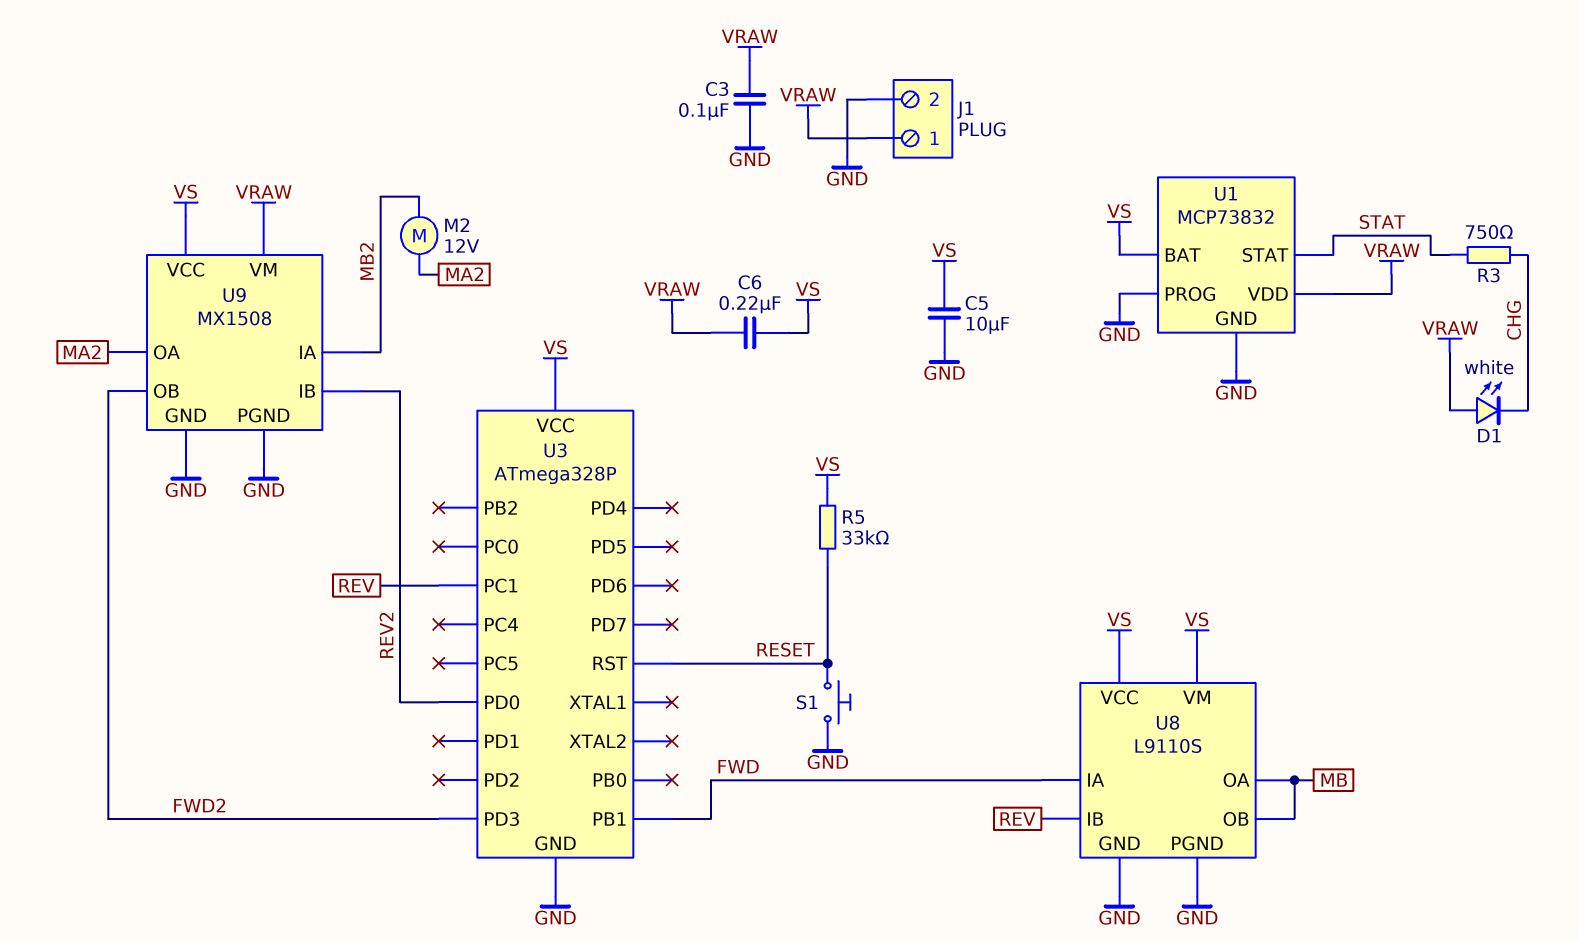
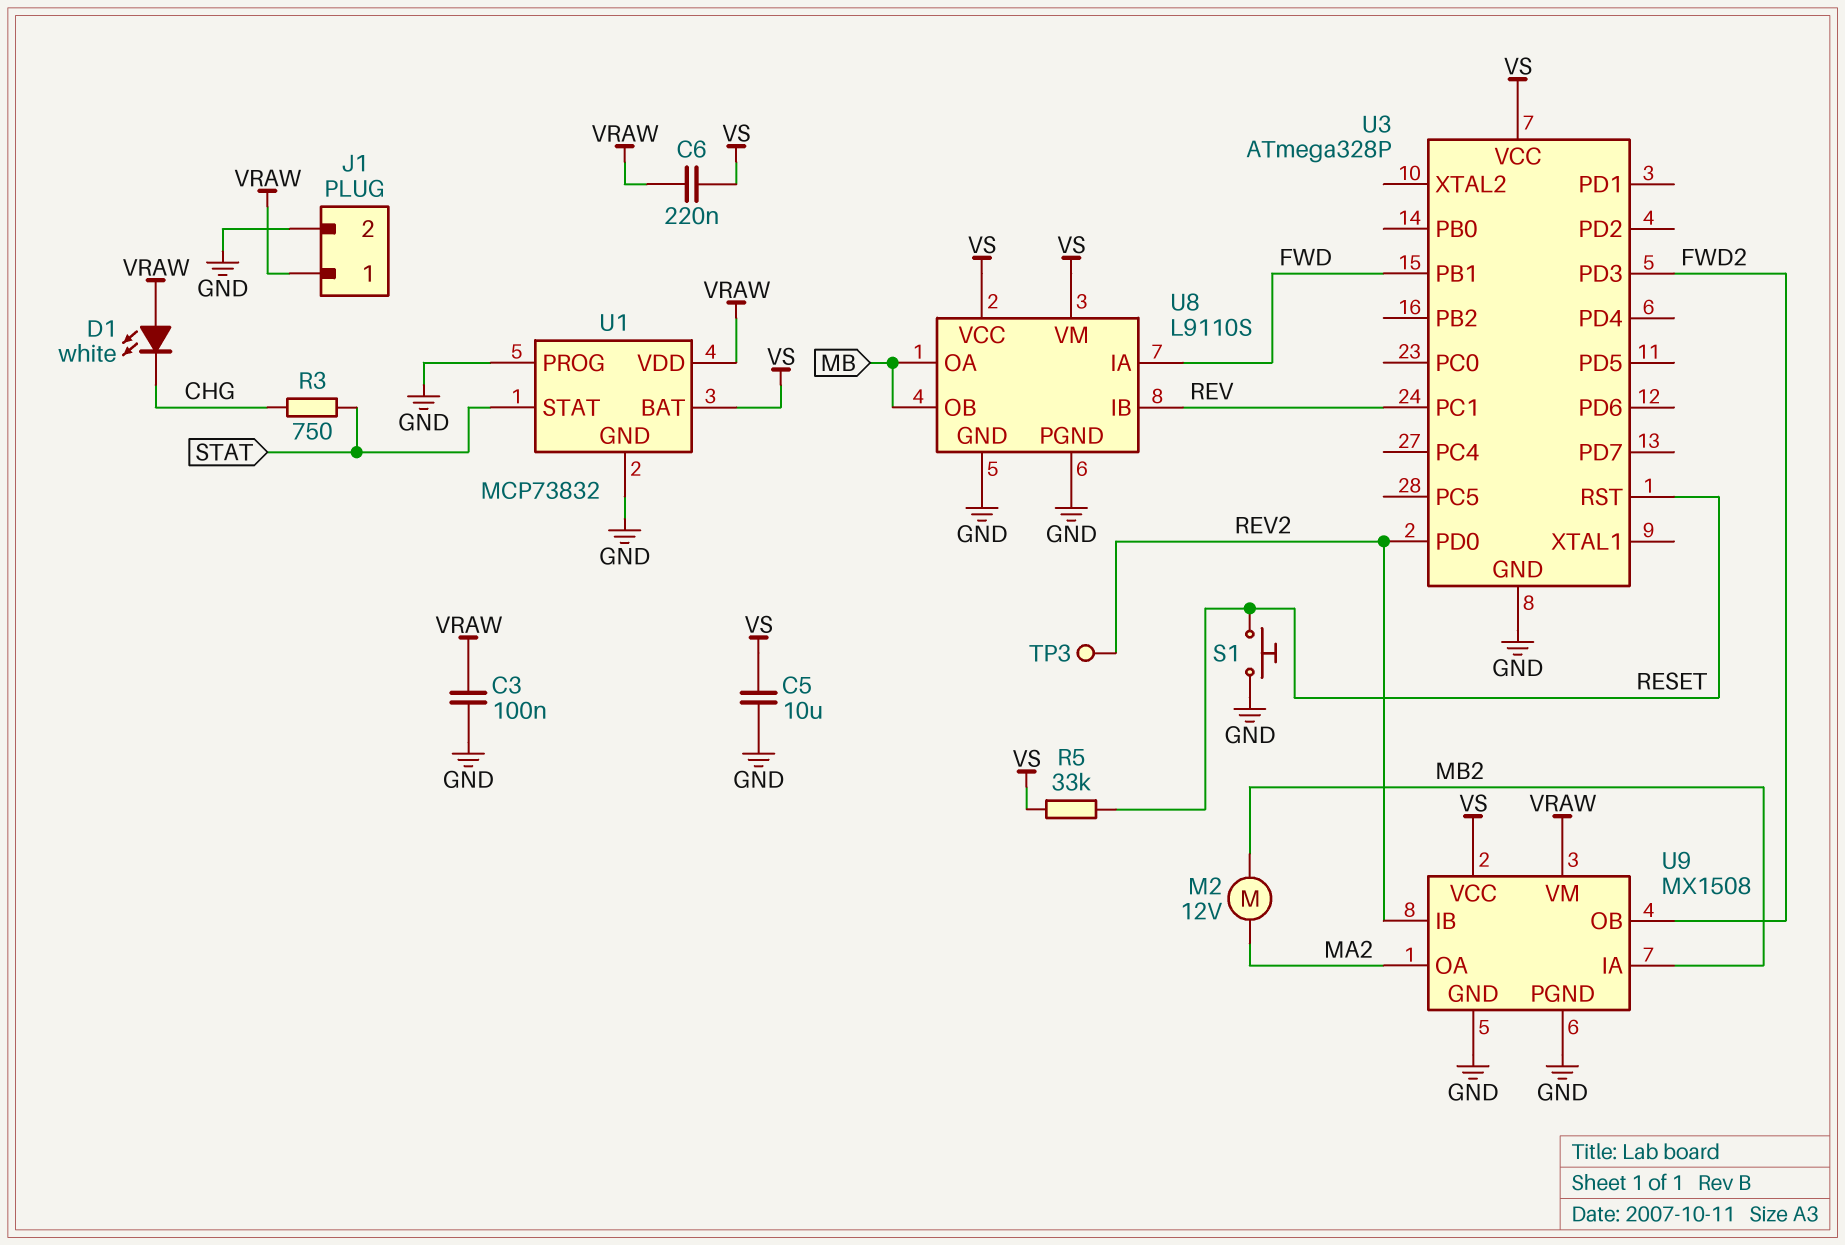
TP3: none -> test point (REV2)

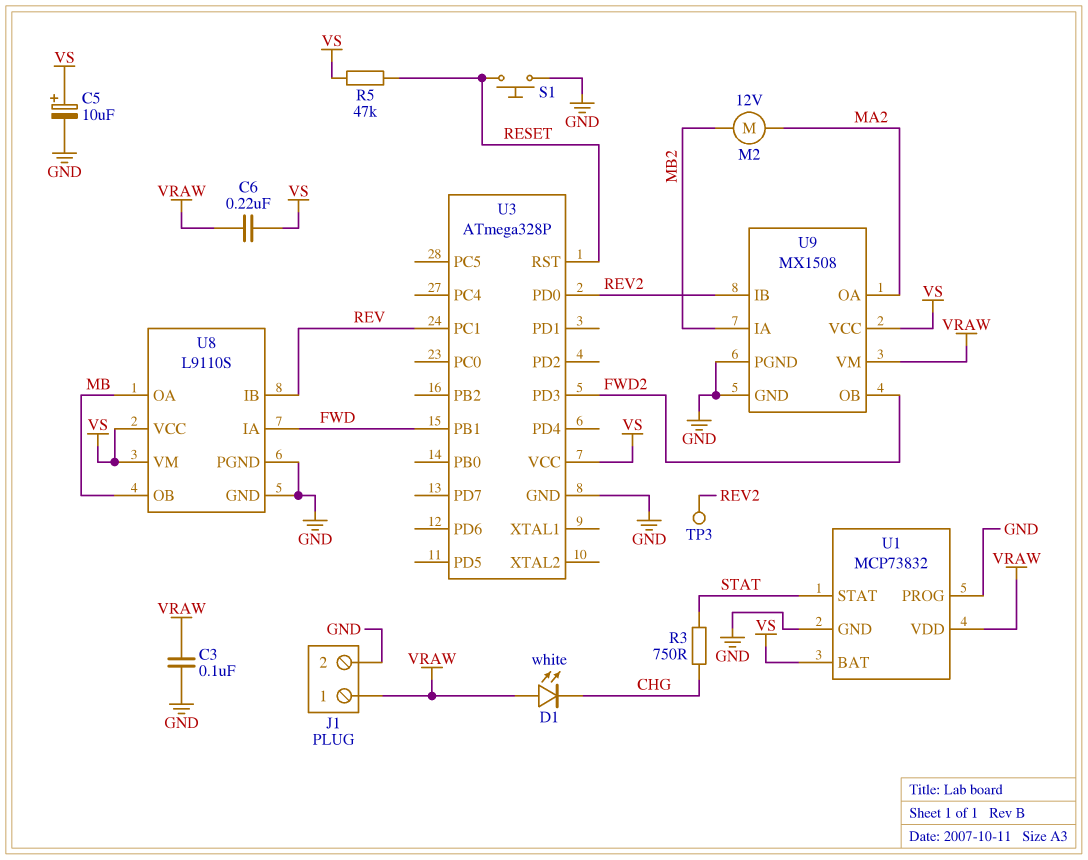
C5: 10uF (GND, VS) -> 10uF (plus VS, minus GND)
R5: 33k (RESET, VS) -> 47k (RESET, VS)

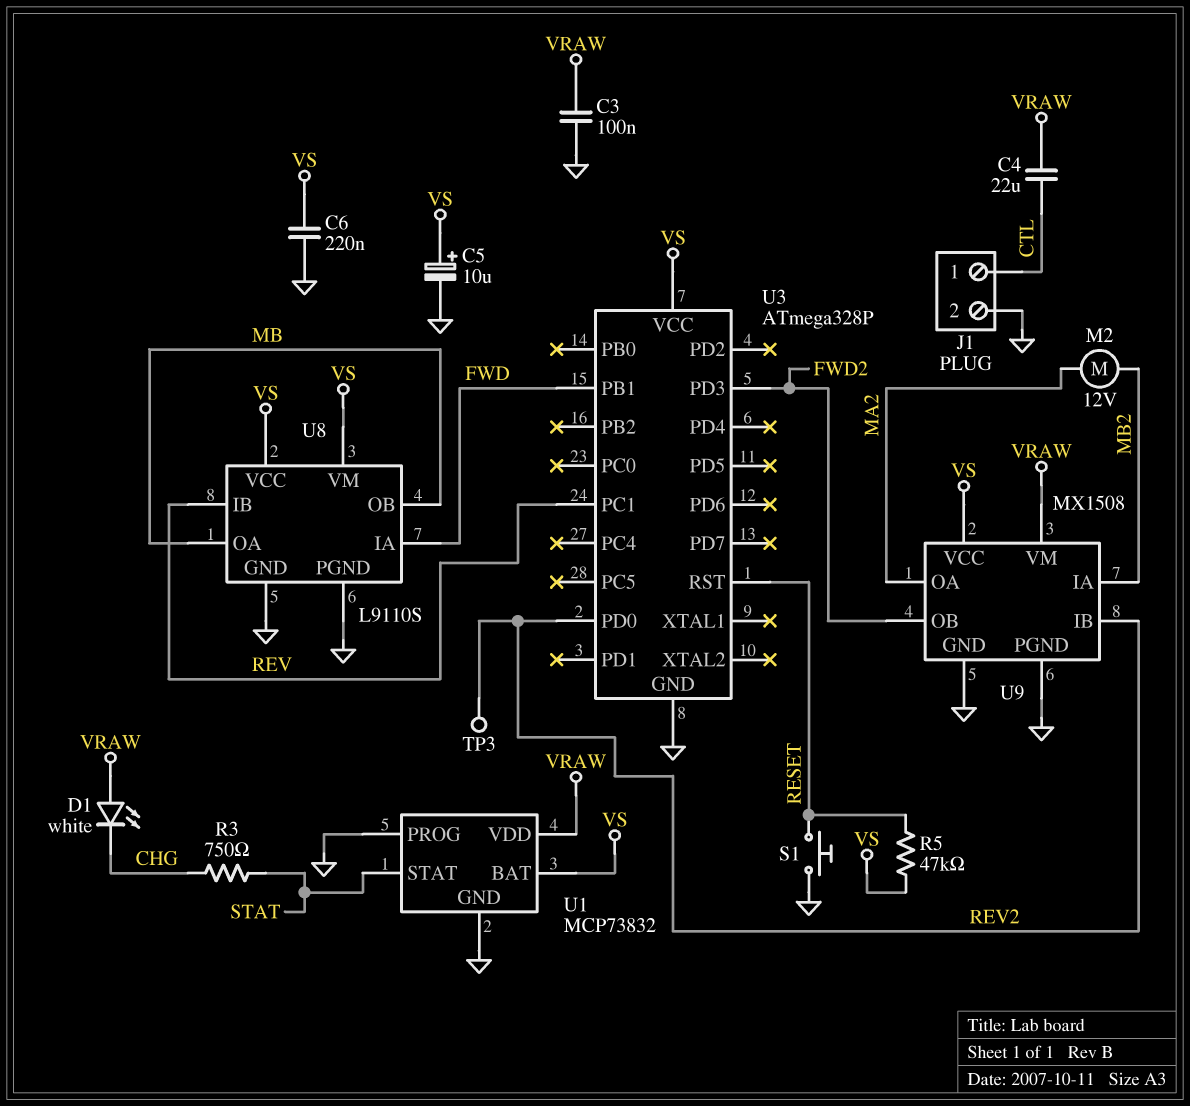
C4: none -> 22uF (CTL, VRAW)
C6: 220nF (VRAW, VS) -> 220nF (GND, VS)
J1 pin 1: VRAW -> CTL

